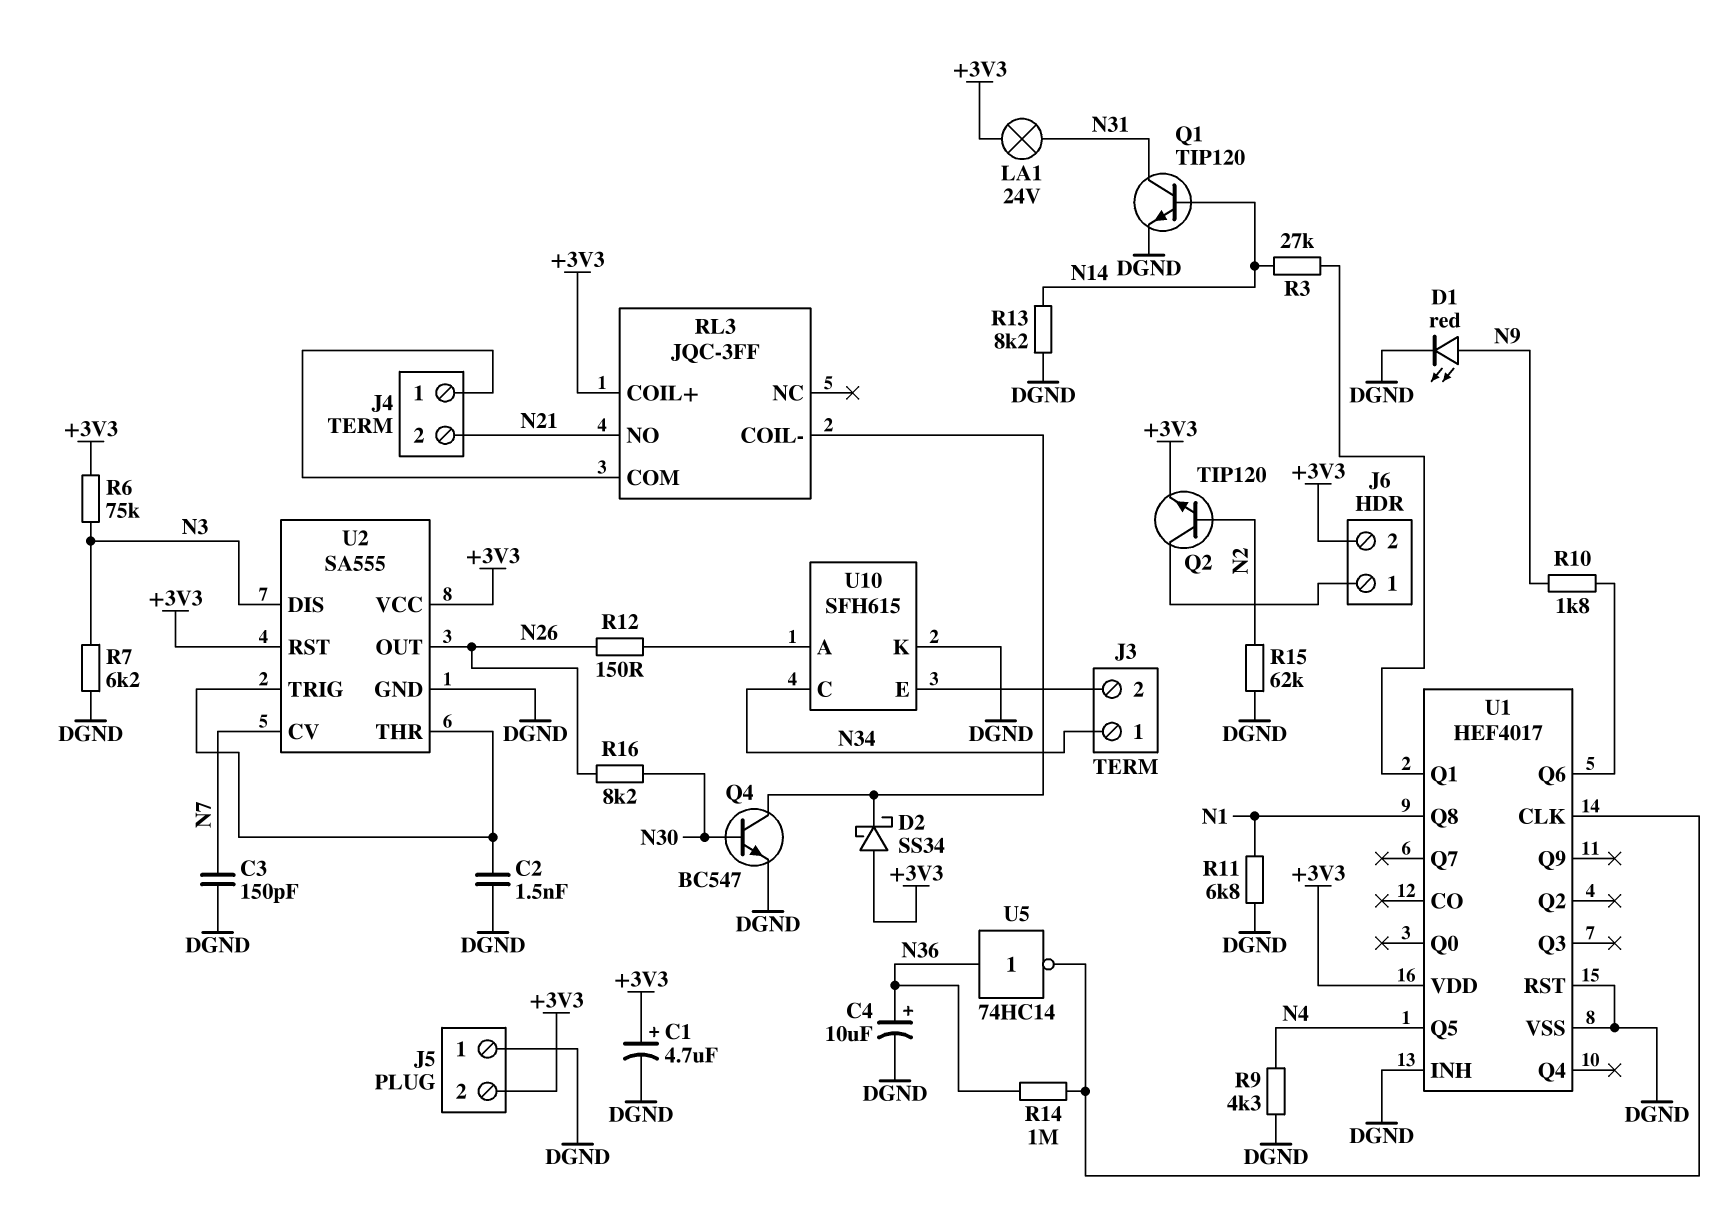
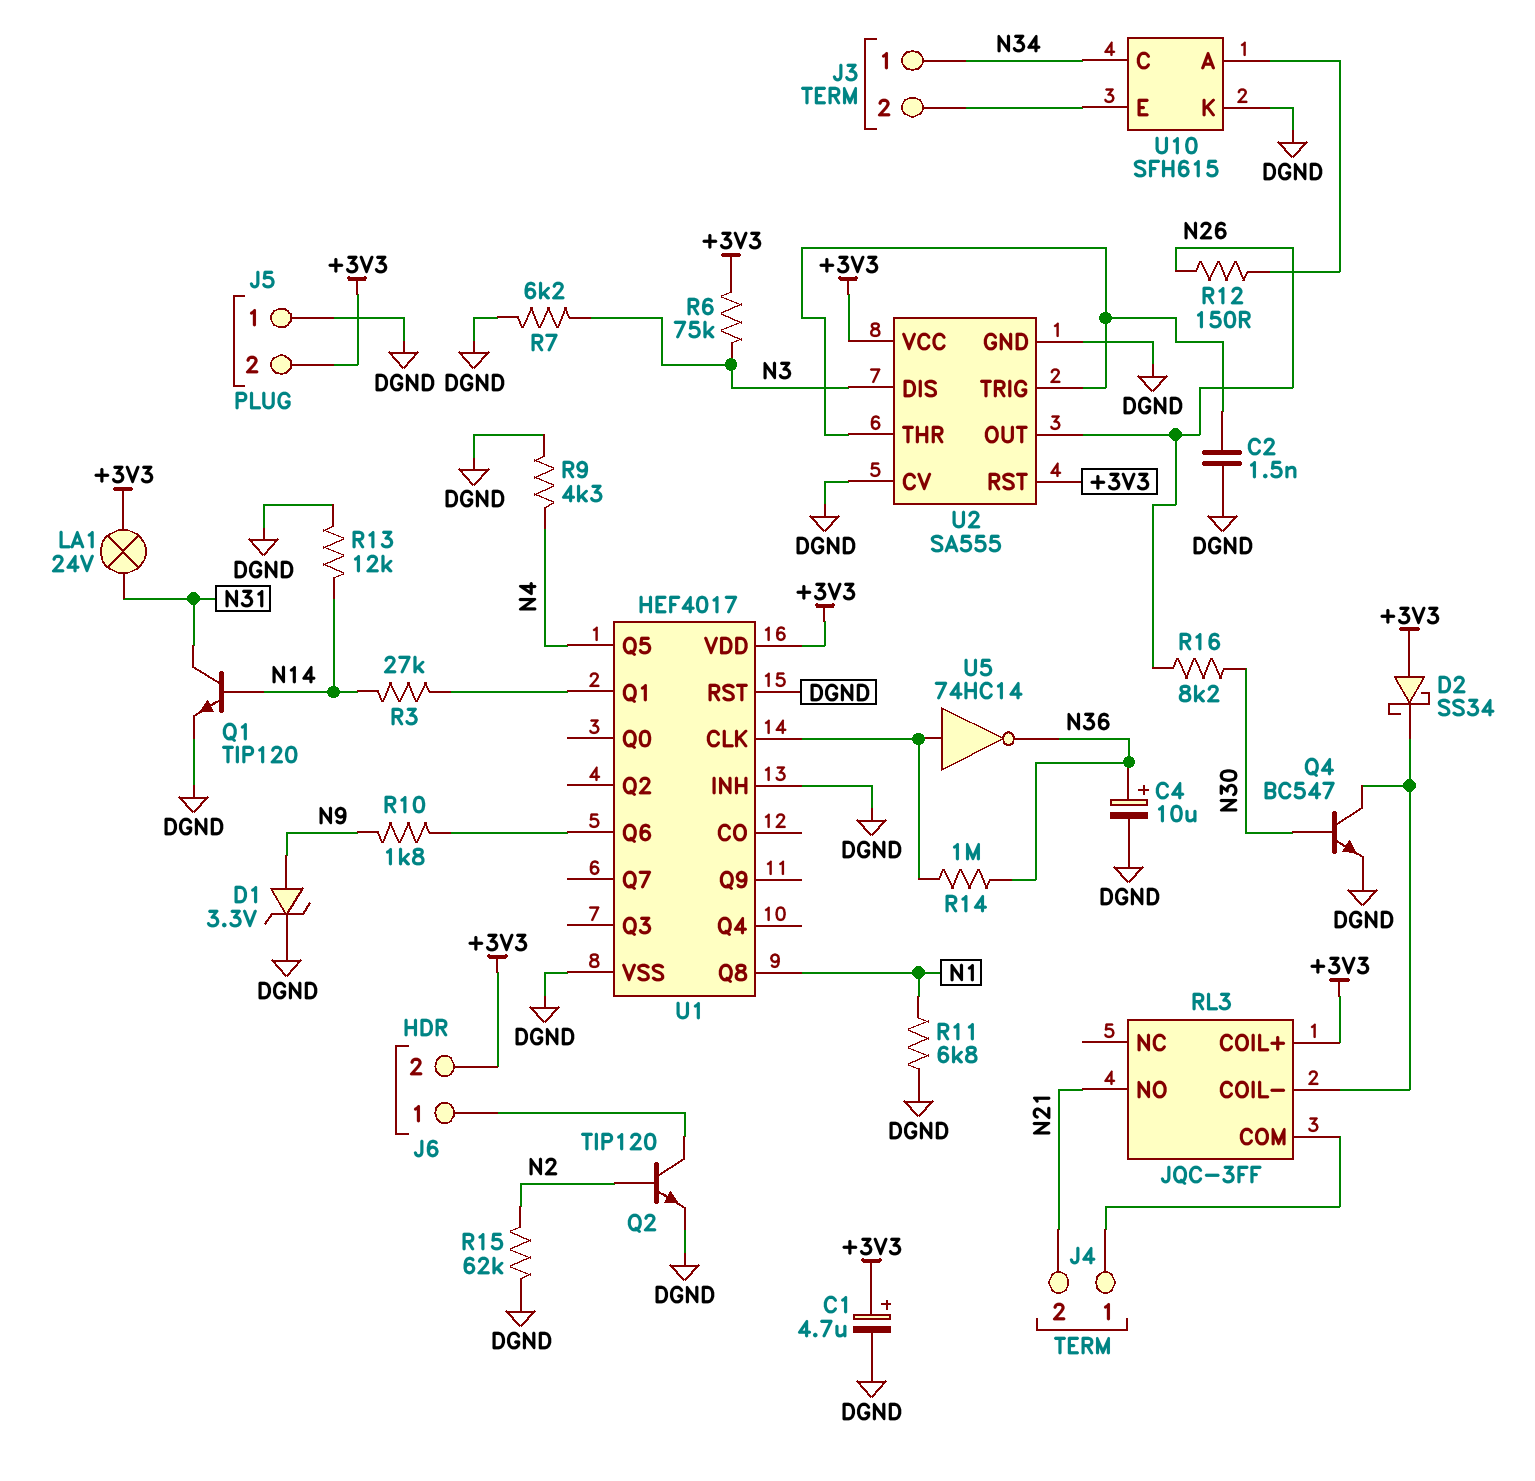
C3: 150pF (DGND, N7) -> none
D1: LED red (A N9, K DGND) -> zener 3.3V (A N9, K DGND)
Q2: NPN TIP120 (B N2, C J6/1, E +3V3) -> NPN TIP120 (B N2, C J6/1, E DGND)
R13: 8.2k (DGND, N14) -> 12k (DGND, N14)
U2 pin CV: N7 -> DGND
U5: NOT 74HC14 (in N36, out U1/CLK) -> NOT 74HC14 (in U1/CLK, out N36)

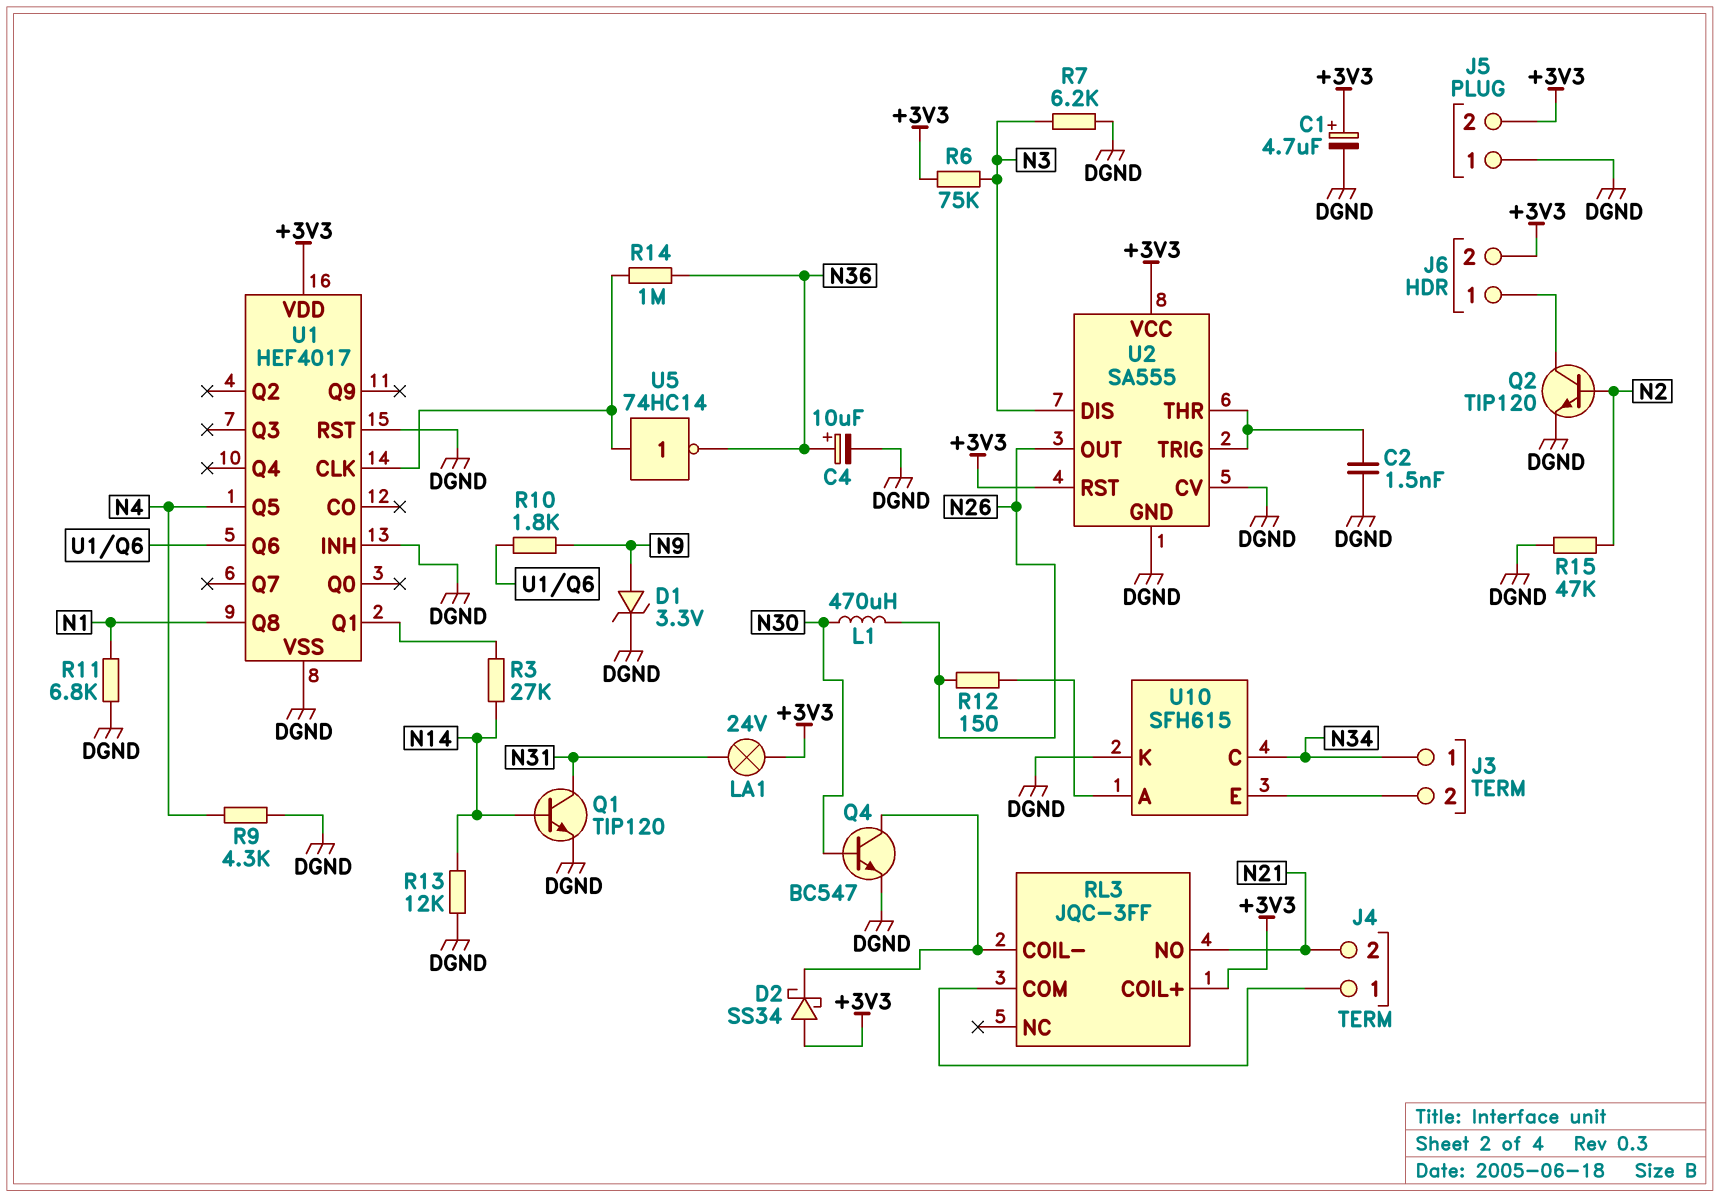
L1: none -> 470uH (N26, N30)
R15: 62k (DGND, N2) -> 47k (DGND, N2)
R16: 8.2k (N26, N30) -> none

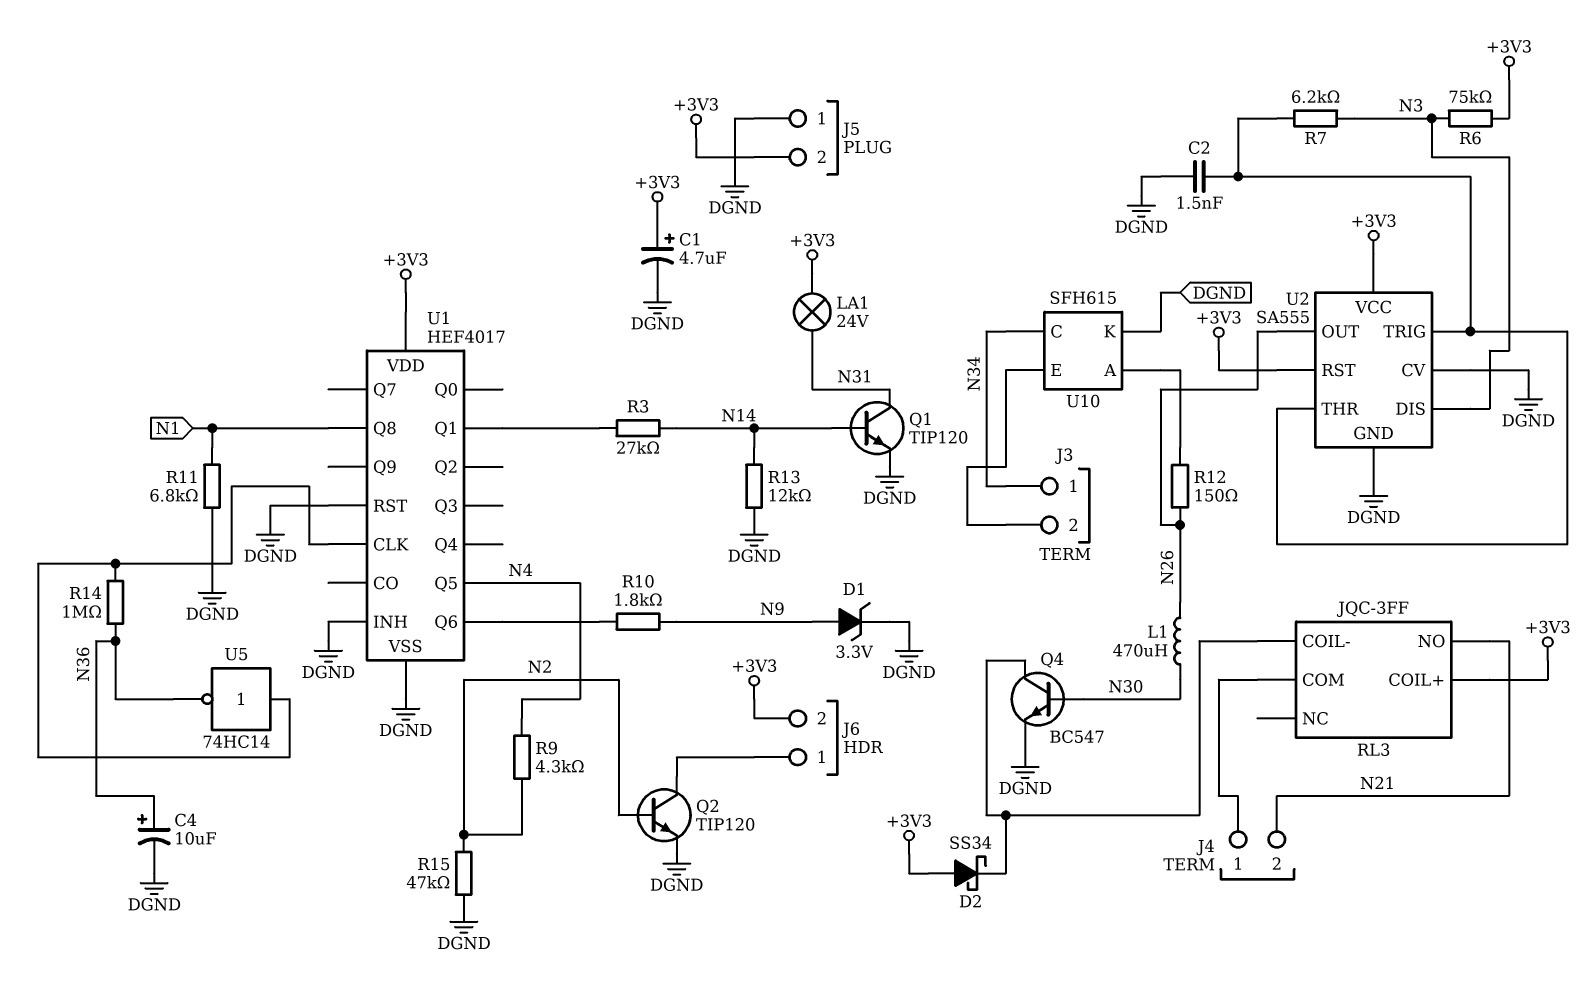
R7: 6.2k (DGND, N3) -> 6.2k (N3, U2/THR)
R9: 4.3k (DGND, N4) -> 4.3k (N2, N4)

